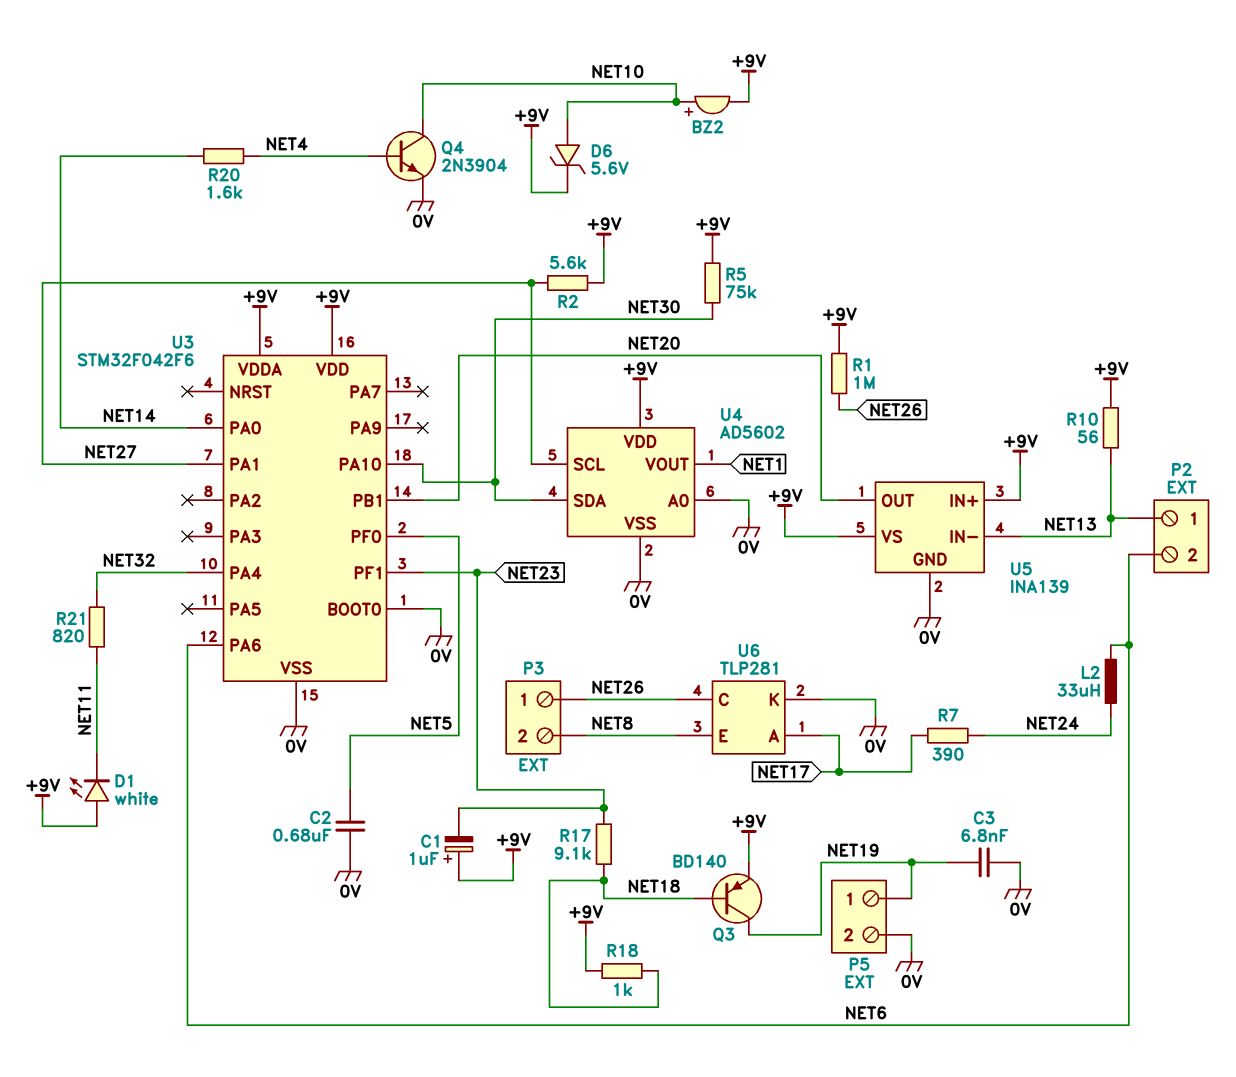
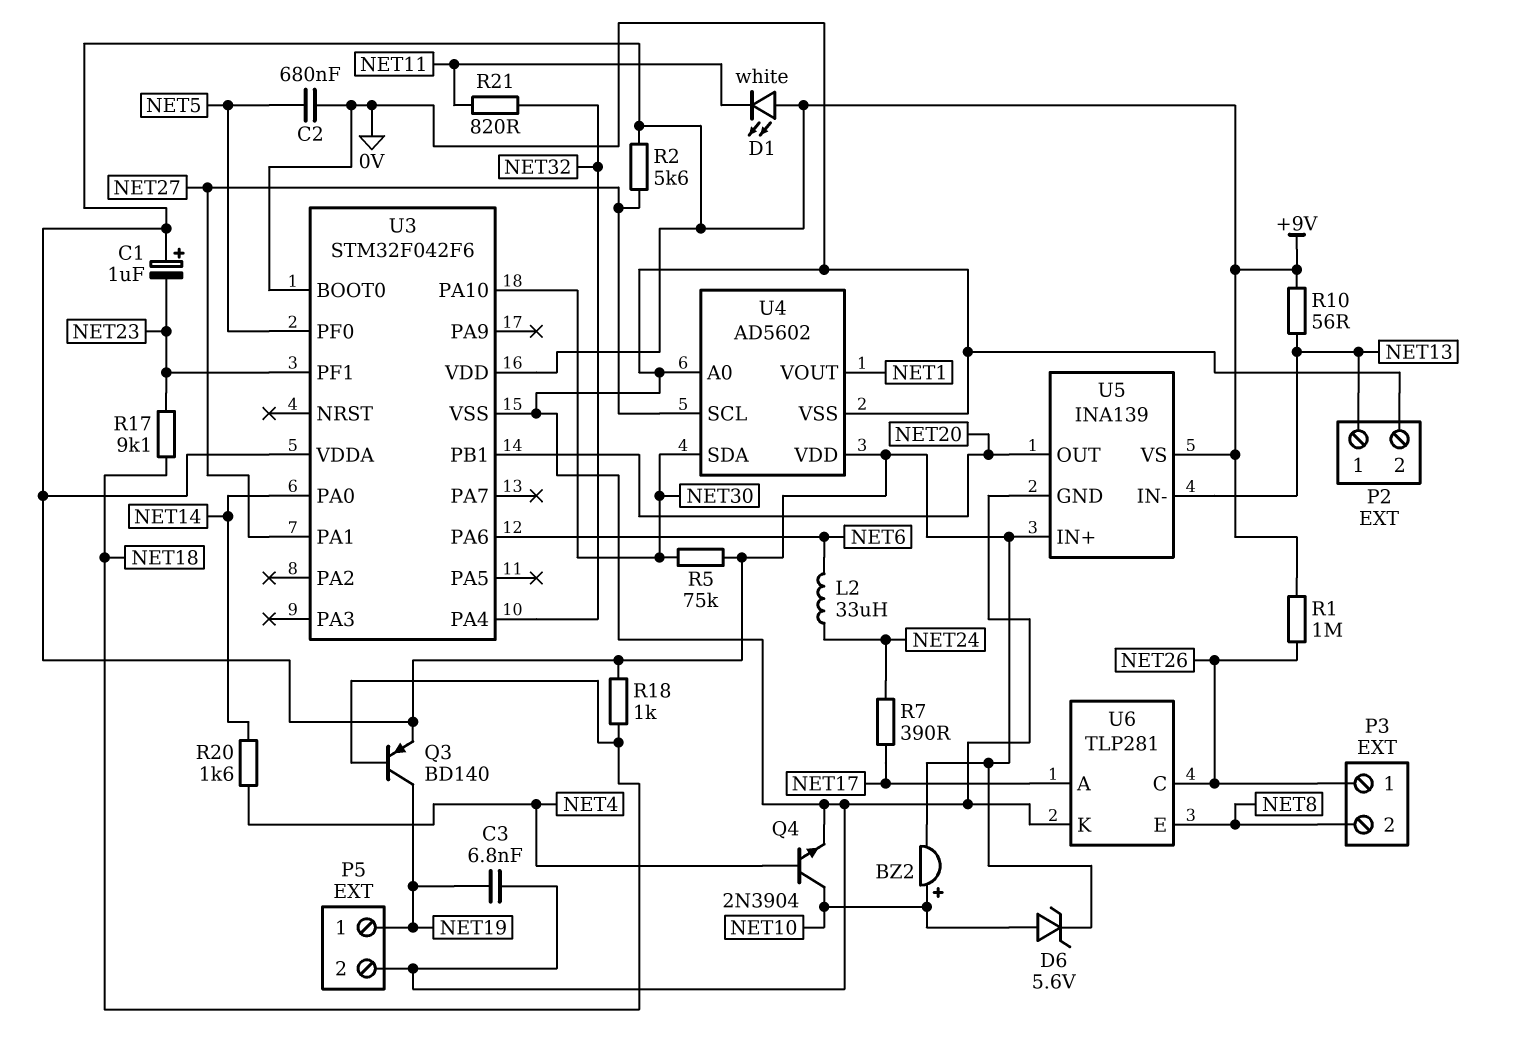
P2 pin 2: NET6 -> 0V

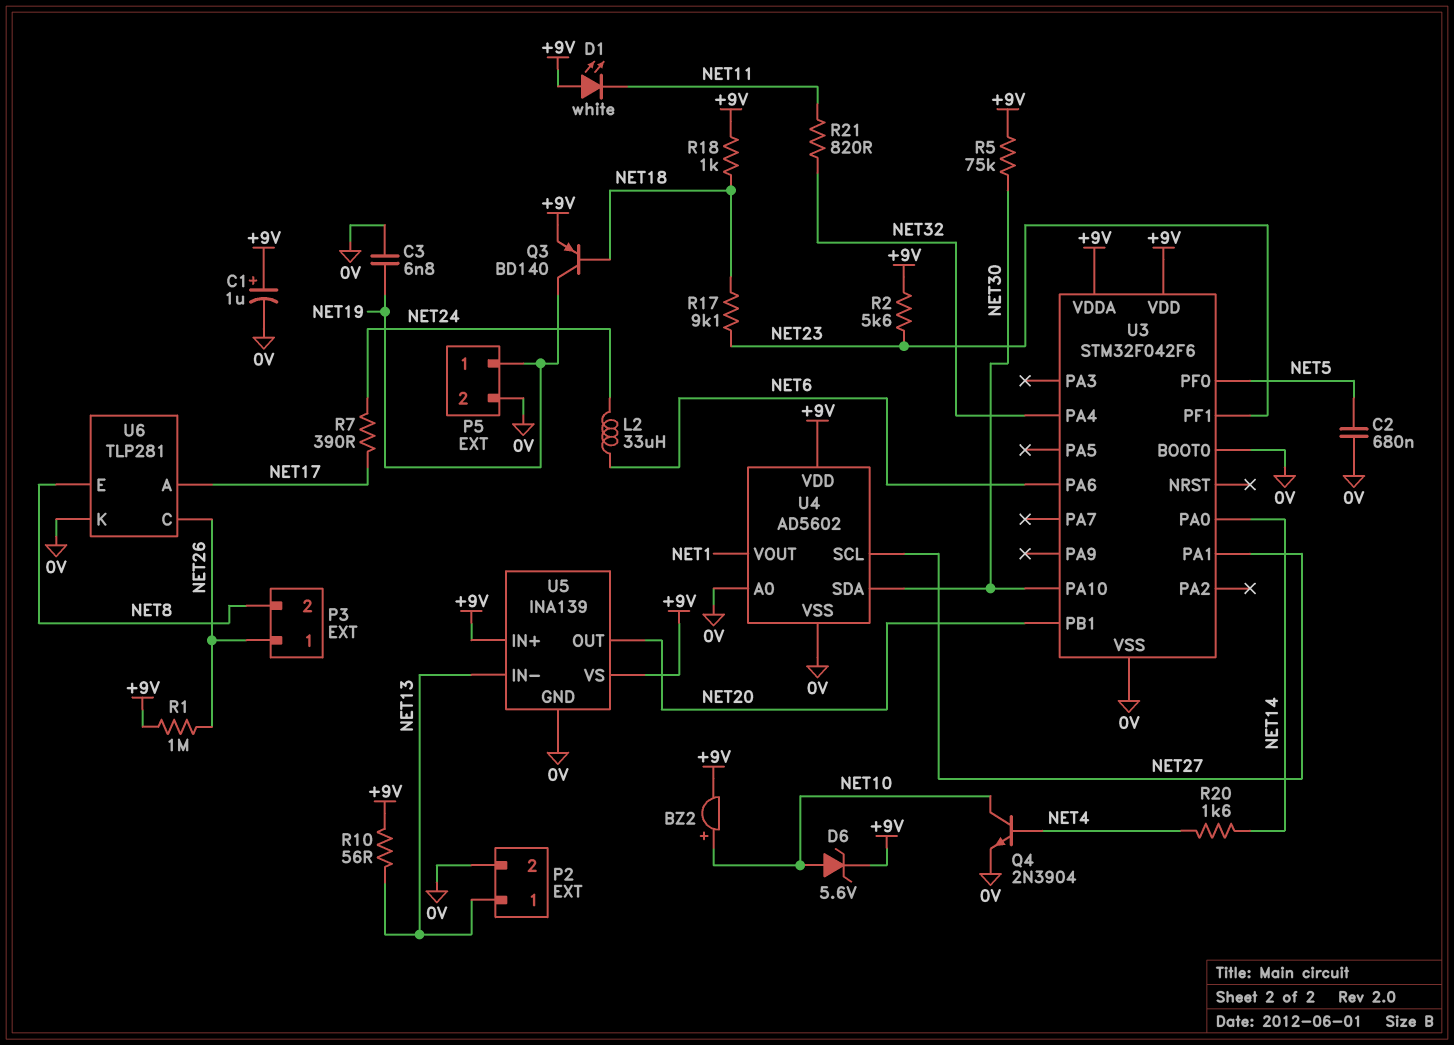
C1: 1uF (plus +9V, minus NET23) -> 1uF (plus +9V, minus 0V)
R2: 5.6k (+9V, NET27) -> 5.6k (+9V, NET23)

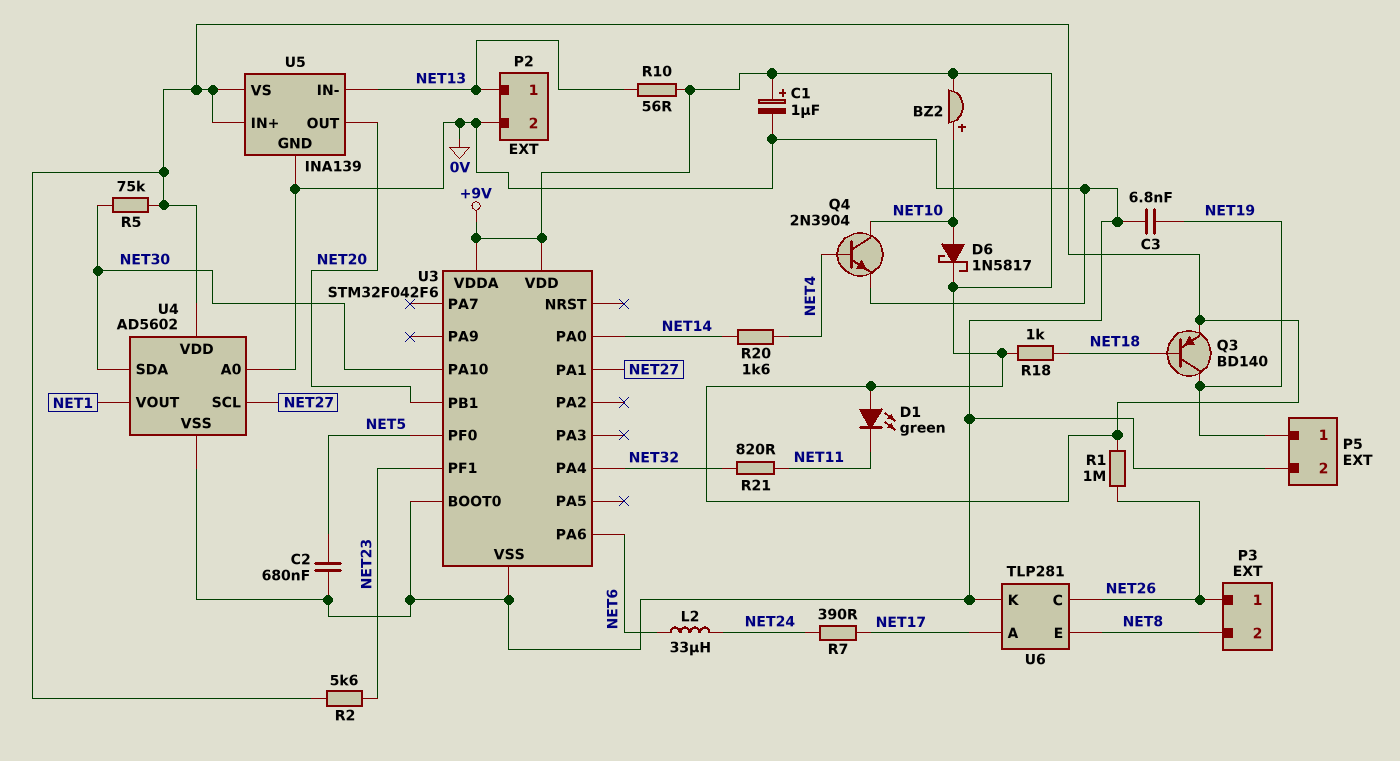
D1: LED white (A +9V, K NET11) -> LED green (A +9V, K NET11)
D6: zener 5.6V (A NET10, K +9V) -> schottky 1N5817 (A NET10, K +9V)
R17: 9.1k (NET18, NET23) -> none

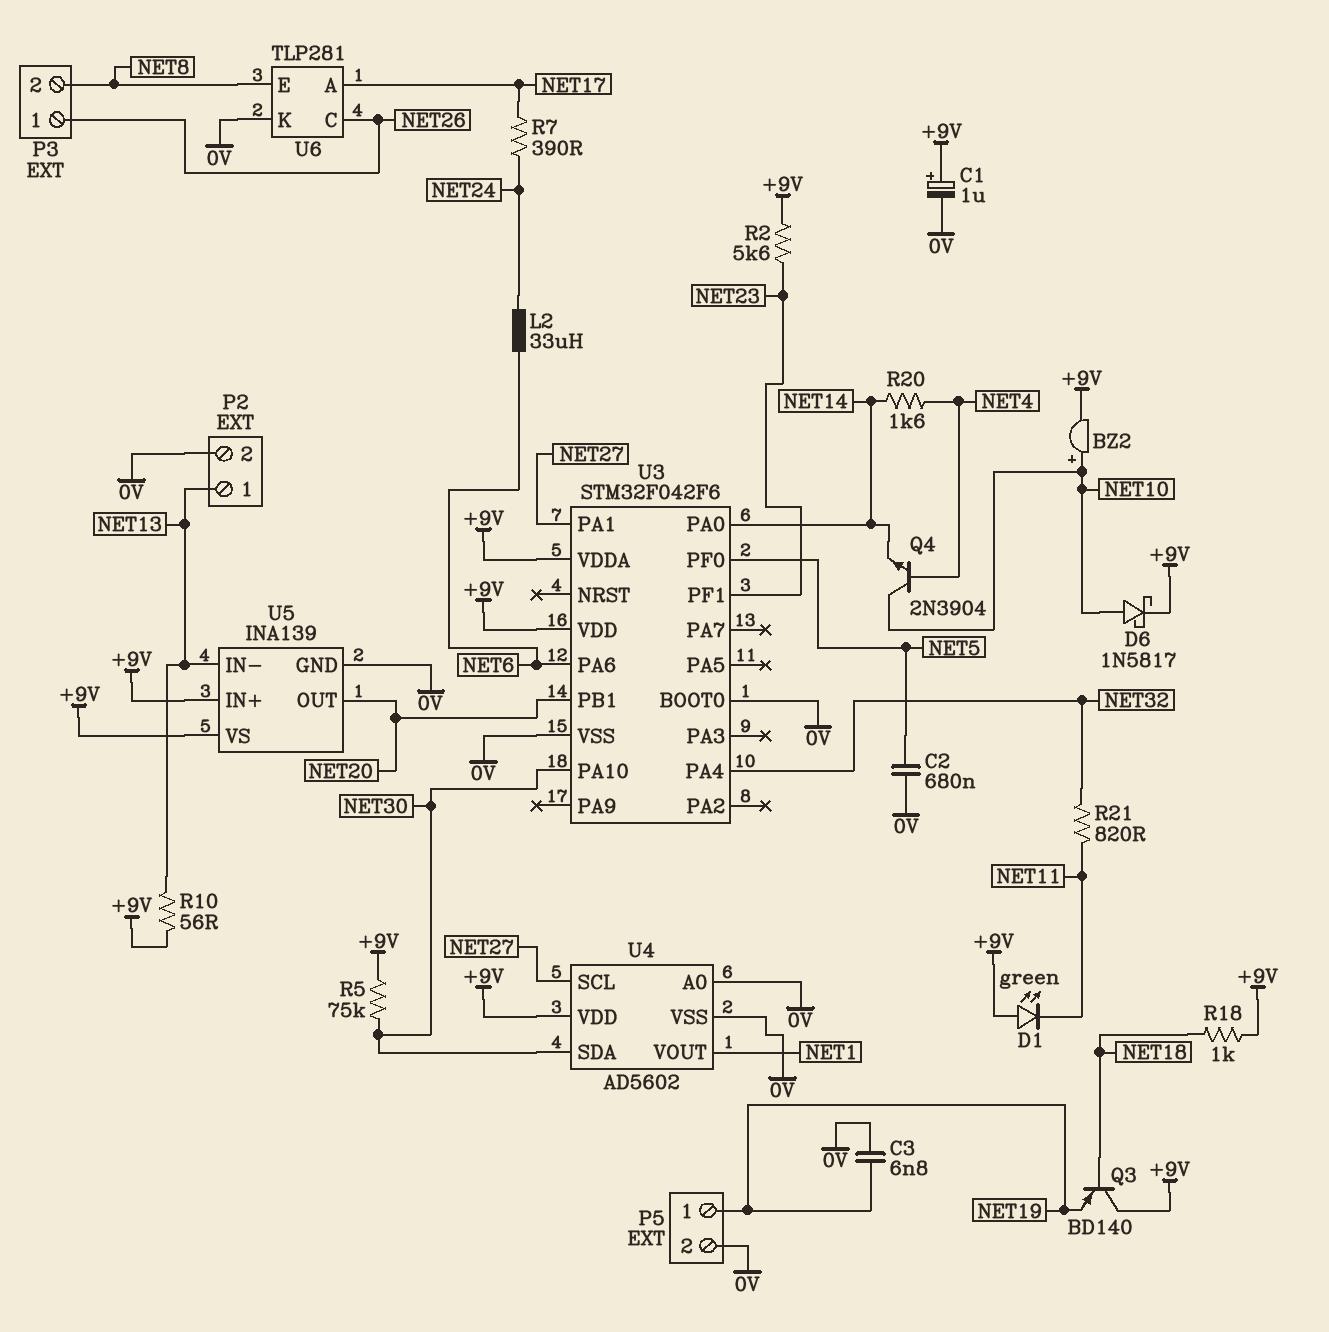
Q3: PNP BD140 (B NET18, C NET19, E +9V) -> PNP BD140 (B NET18, C +9V, E NET19)
Q4: NPN 2N3904 (B NET4, C NET10, E 0V) -> NPN 2N3904 (B NET4, C NET10, E NET14)
R1: 1M (+9V, NET26) -> none

